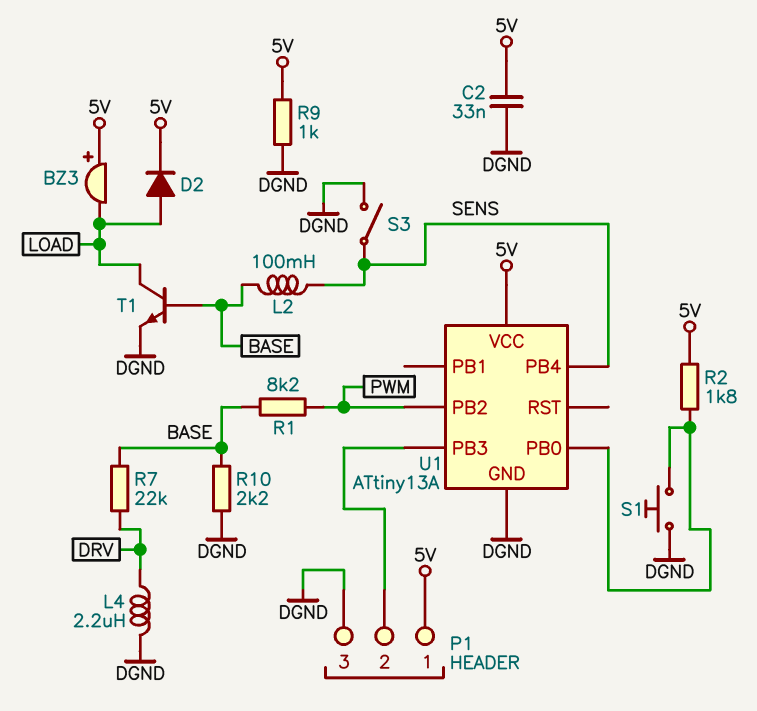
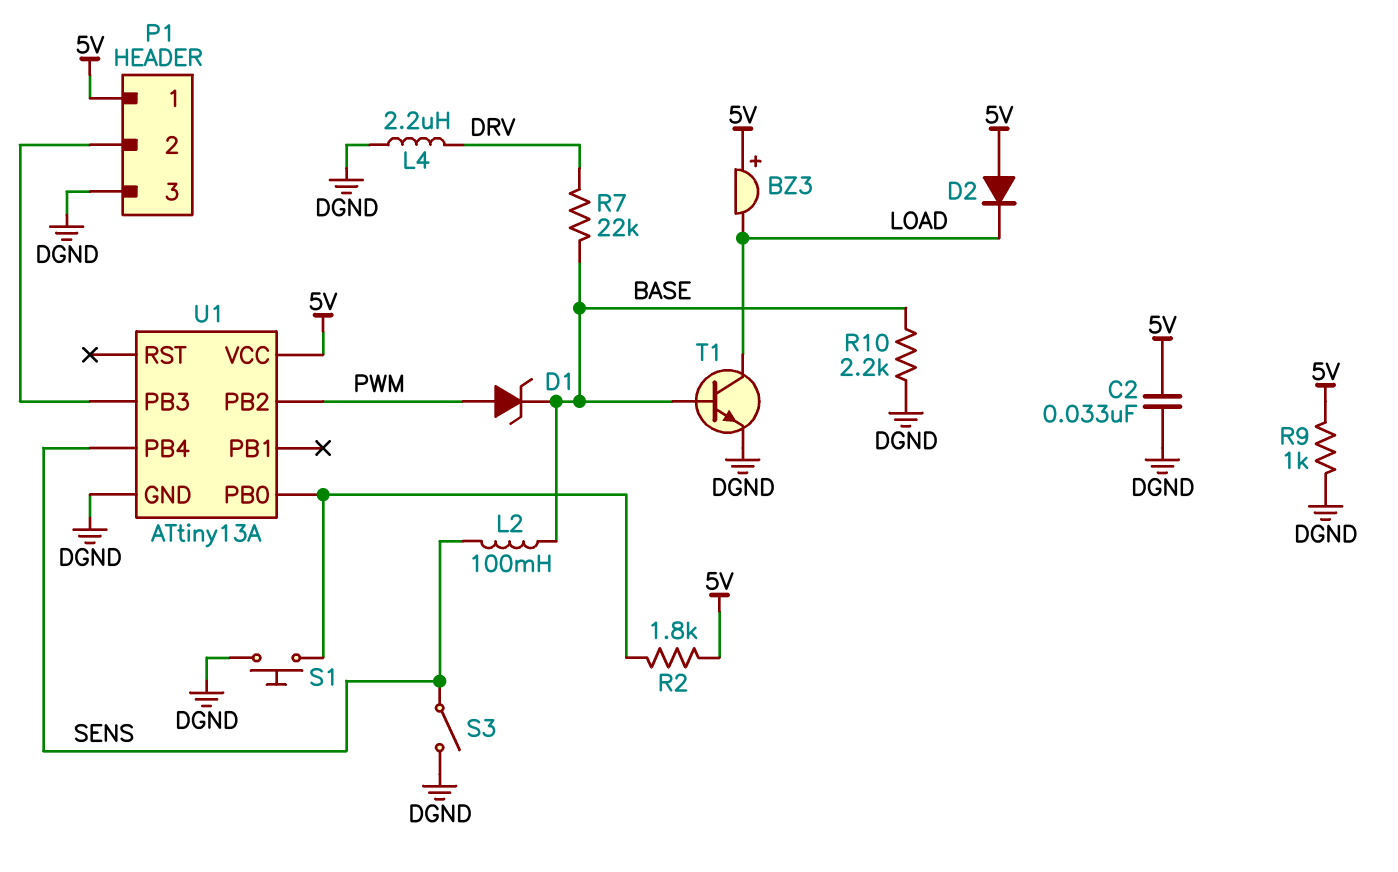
D1: none -> zener (A PWM, K BASE)
D2: diode (A LOAD, K 5V) -> diode (A 5V, K LOAD)
R1: 8.2k (BASE, PWM) -> none

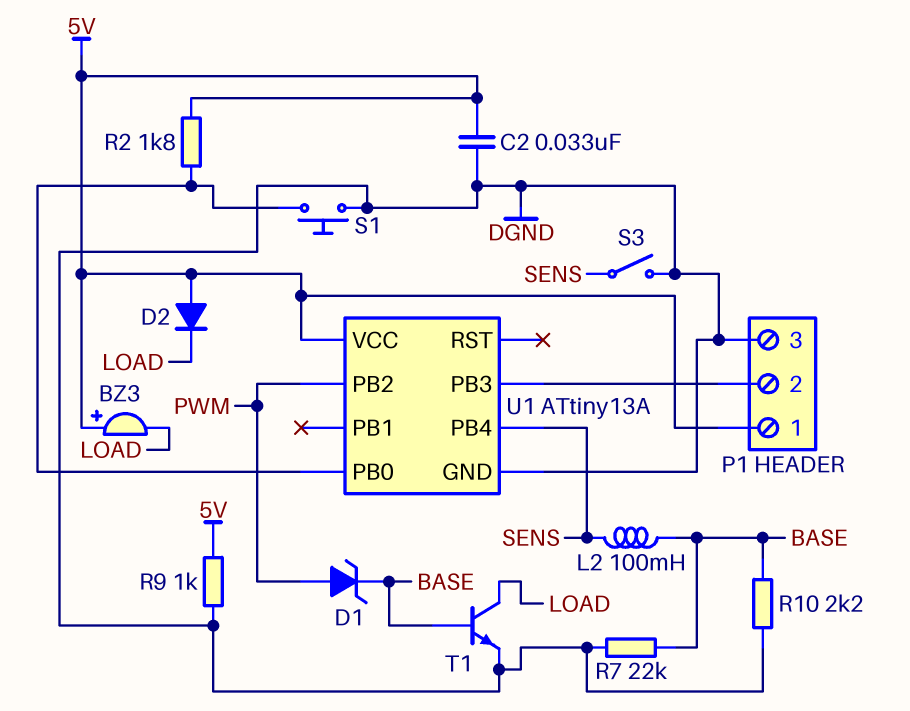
L4: 2.2uH (DGND, DRV) -> none
R7: 22k (BASE, DRV) -> 22k (BASE, DGND)

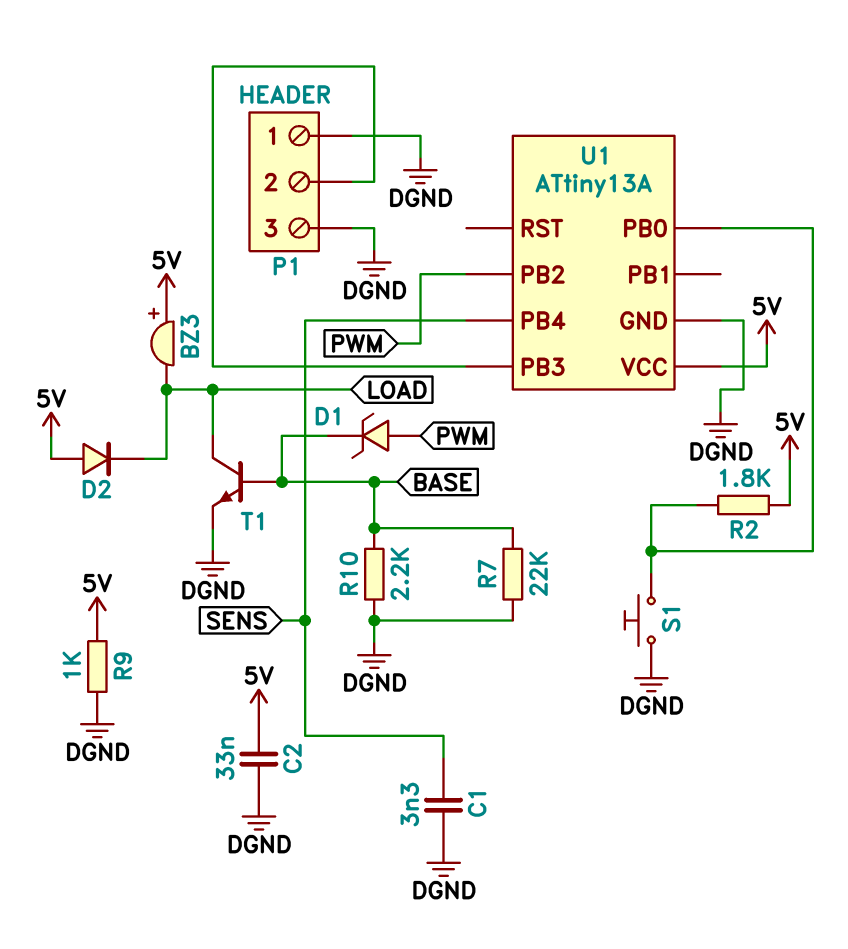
C1: none -> 3.3nF (DGND, SENS)
L2: 100mH (BASE, SENS) -> none
P1 pin 1: 5V -> DGND
S3: switch (DGND, SENS) -> none

